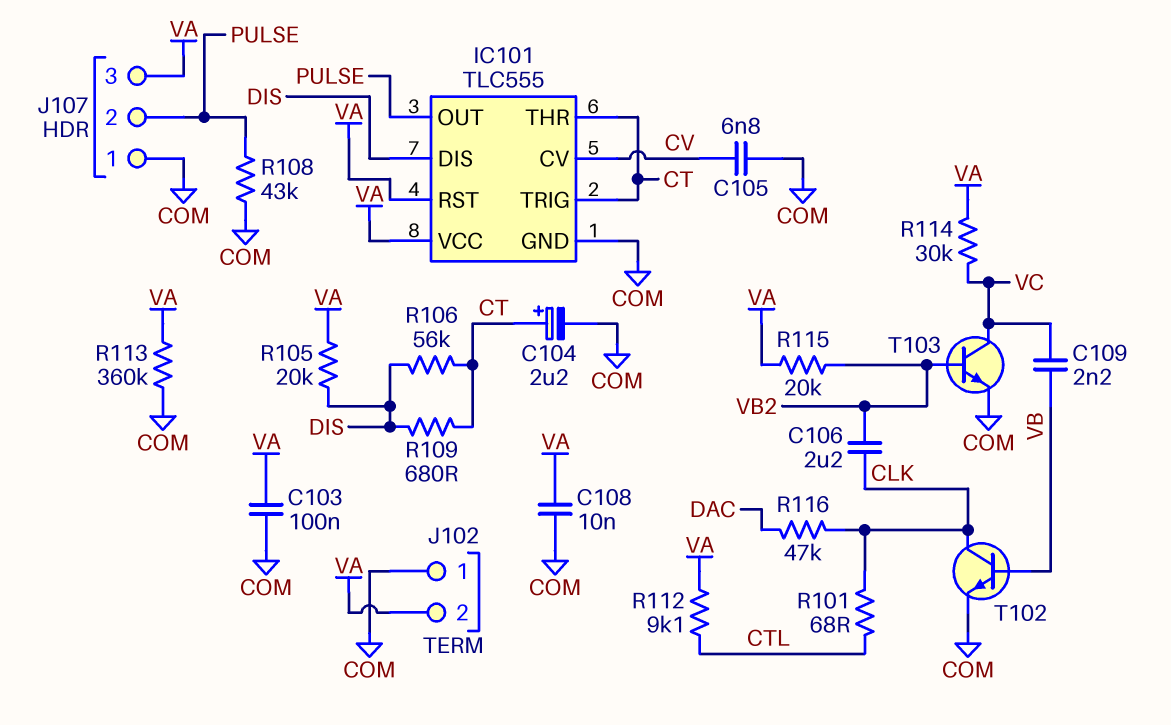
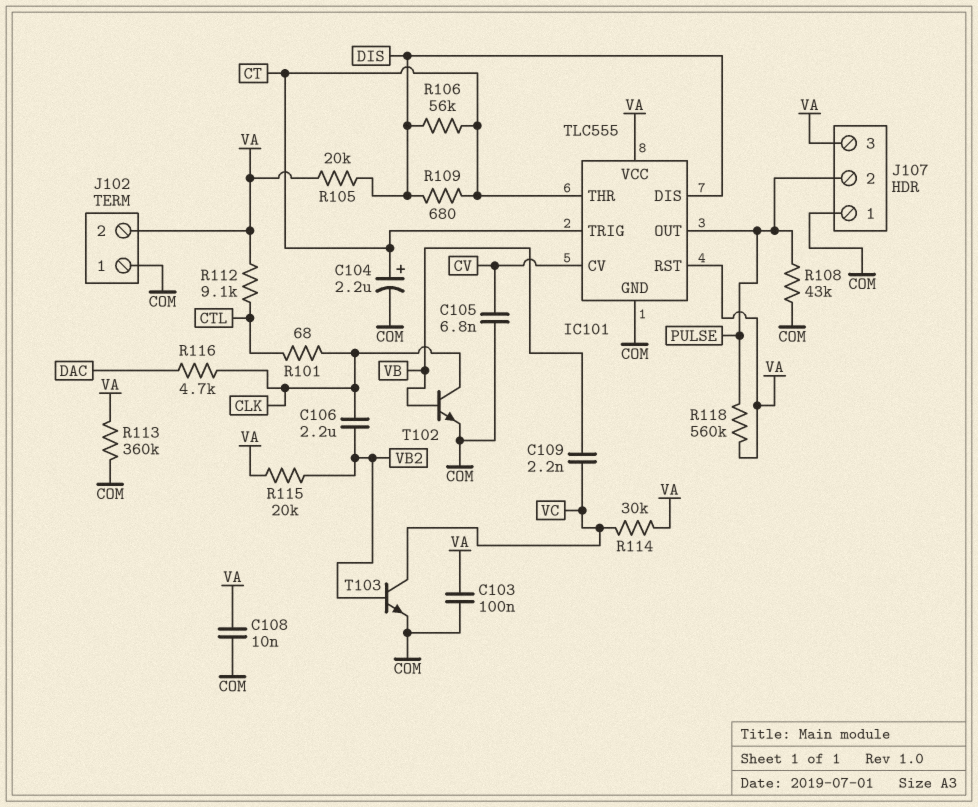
R116: 47k (CLK, DAC) -> 4.7k (CLK, DAC)
R118: none -> 560k (PULSE, VA)

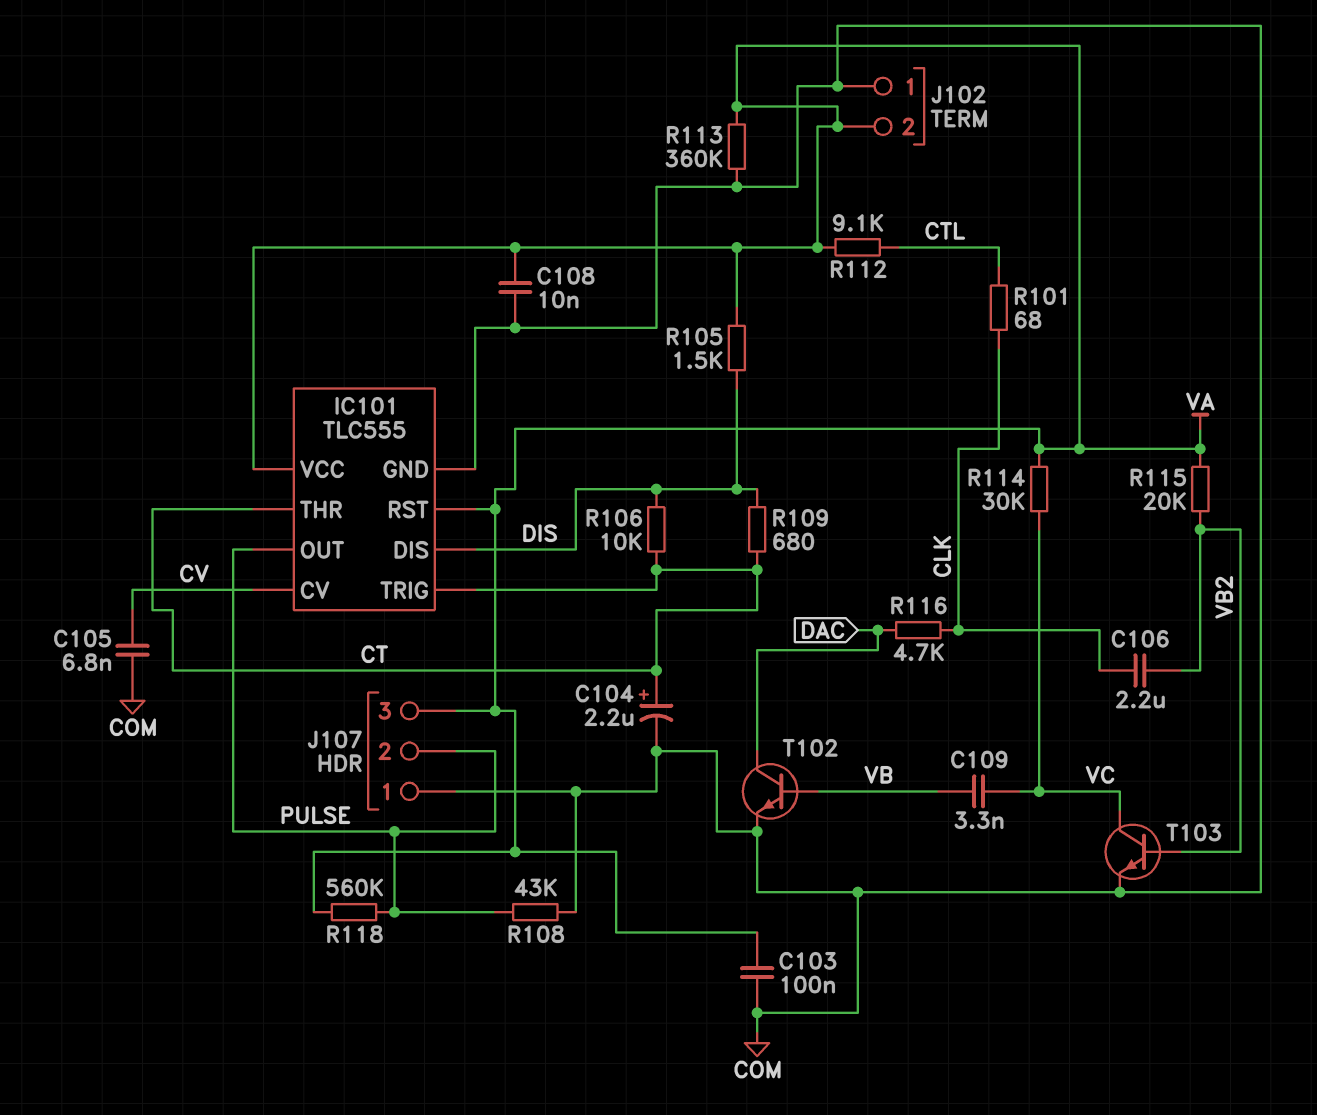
C109: 2.2nF (VB, VC) -> 3.3nF (VB, VC)
R105: 20k (DIS, VA) -> 1.5k (DIS, VA)
R106: 56k (CT, DIS) -> 10k (CT, DIS)
T102: NPN (B VB, C CLK, E COM) -> NPN (B VB, C DAC, E COM)

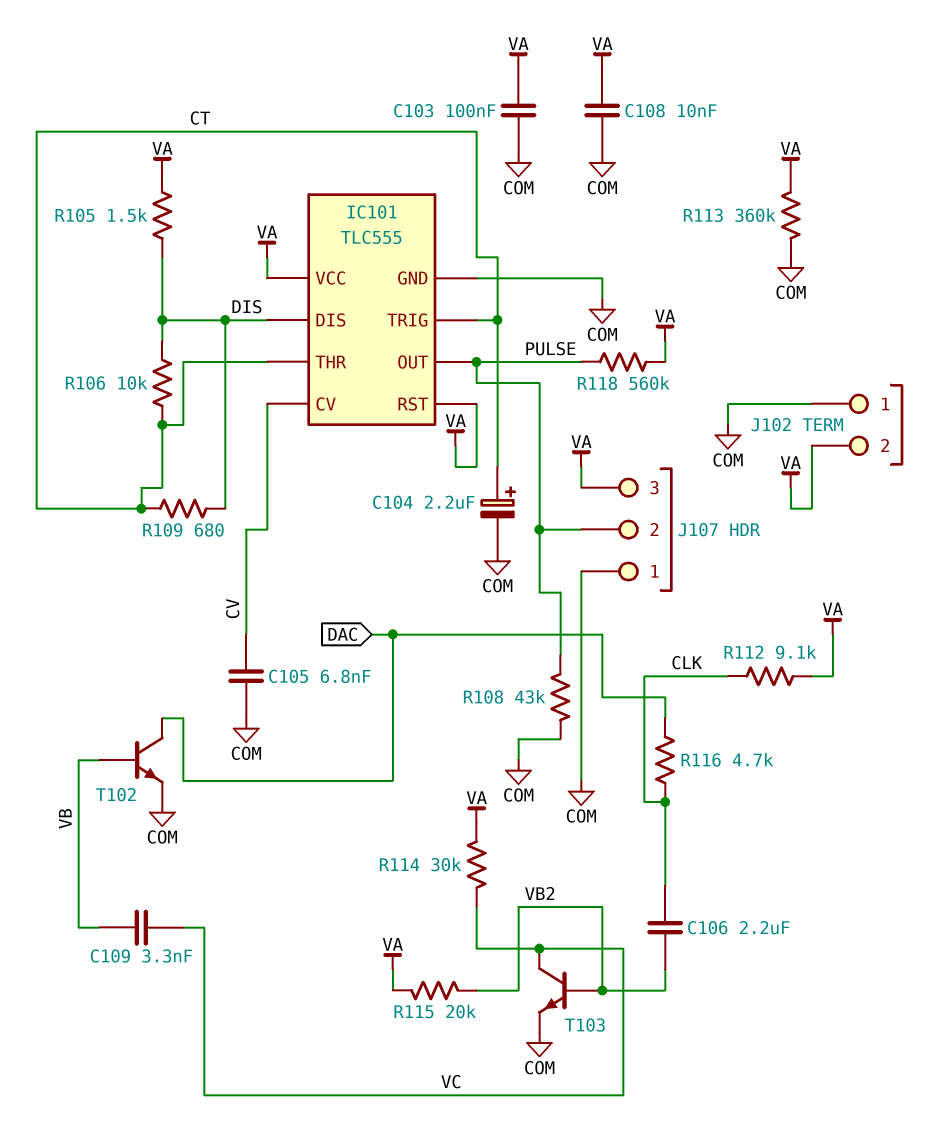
R101: 68 (CLK, CTL) -> none
R112: 9.1k (CTL, VA) -> 9.1k (CLK, VA)

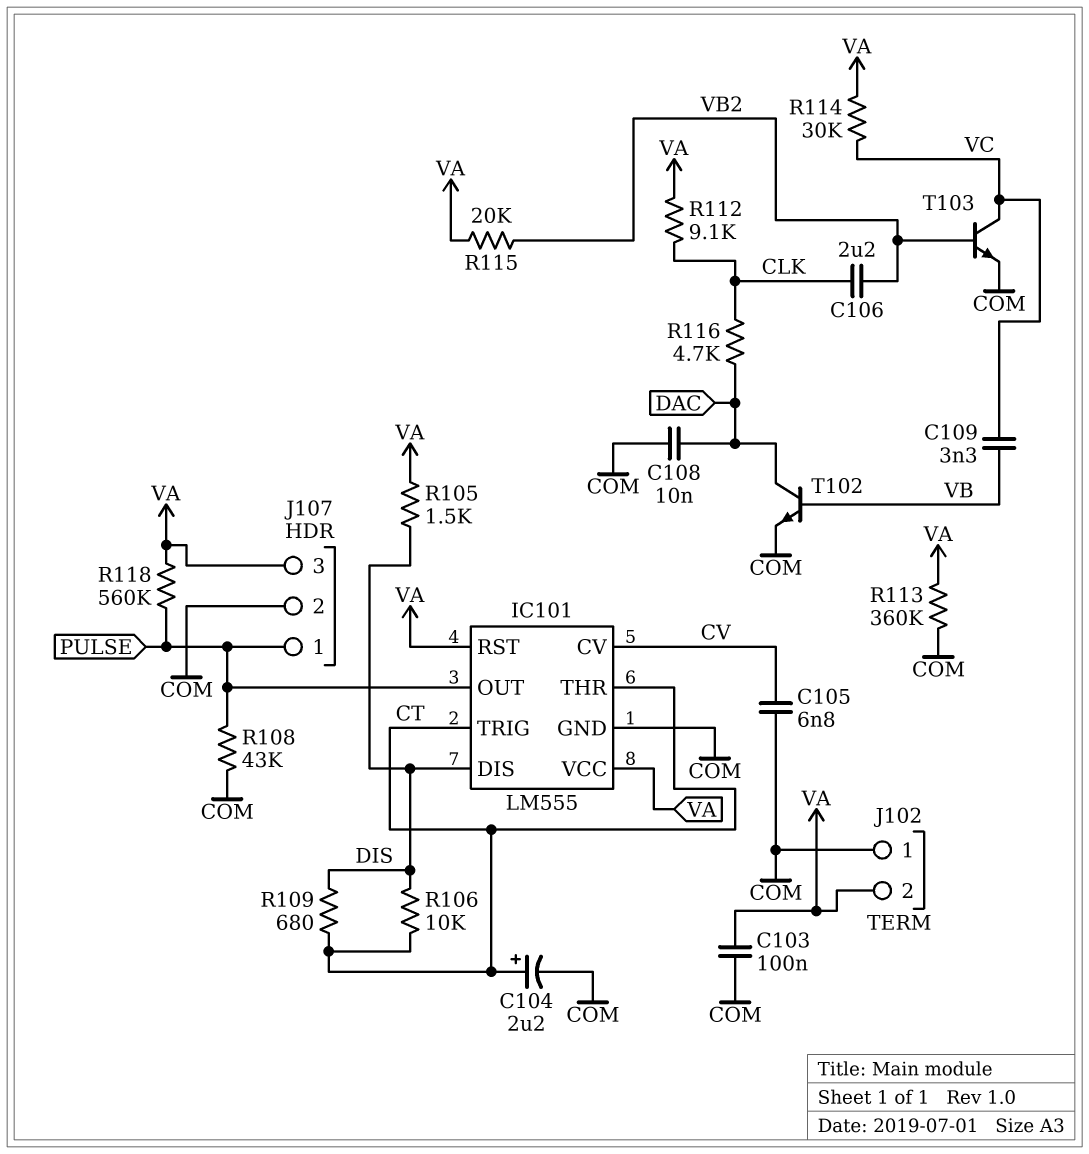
C108: 10nF (COM, VA) -> 10nF (COM, DAC)
IC101: TLC555 -> LM555
J107 pin 1: COM -> PULSE
J107 pin 2: PULSE -> COM

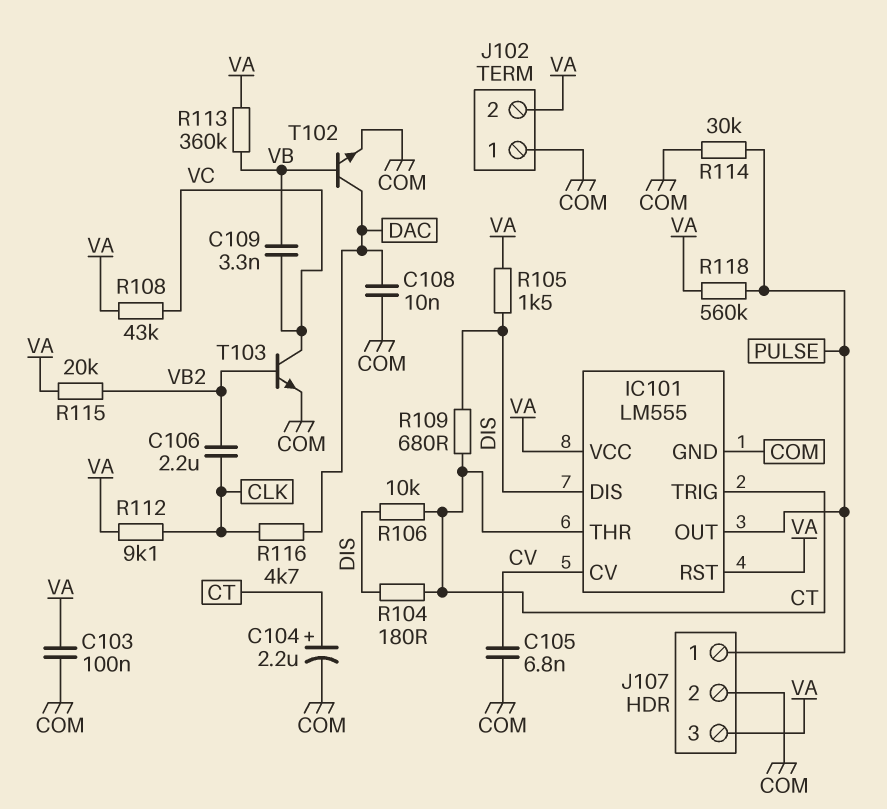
R104: none -> 180 (CT, DIS)
R108: 43k (COM, PULSE) -> 43k (VA, VC)
R113: 360k (COM, VA) -> 360k (VA, VB)
R114: 30k (VA, VC) -> 30k (COM, PULSE)

